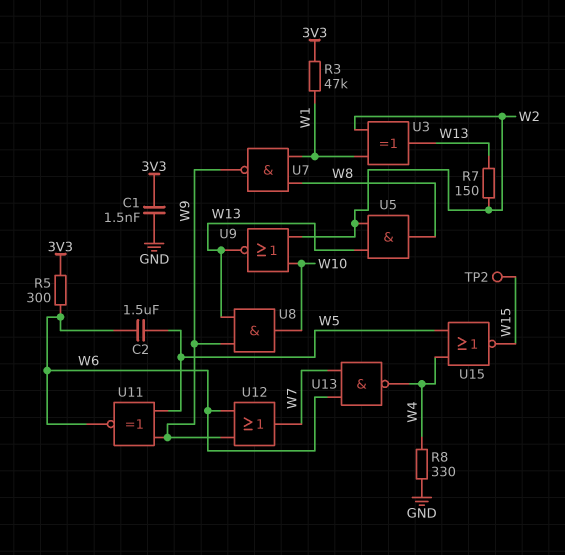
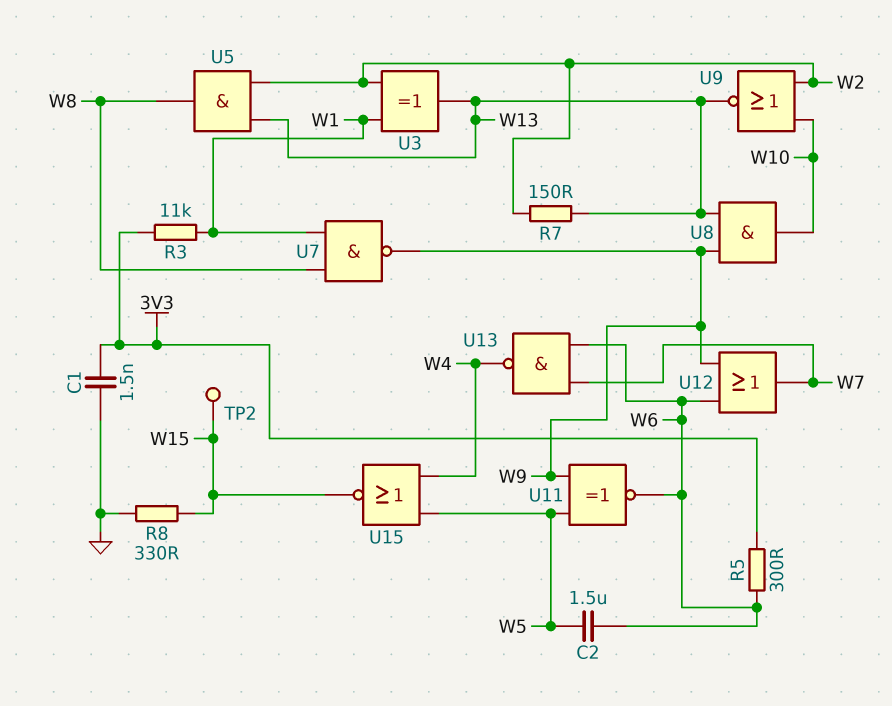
R3: 47k (3V3, W1) -> 11k (3V3, W1)
R8: 330 (GND, W4) -> 330 (GND, W15)

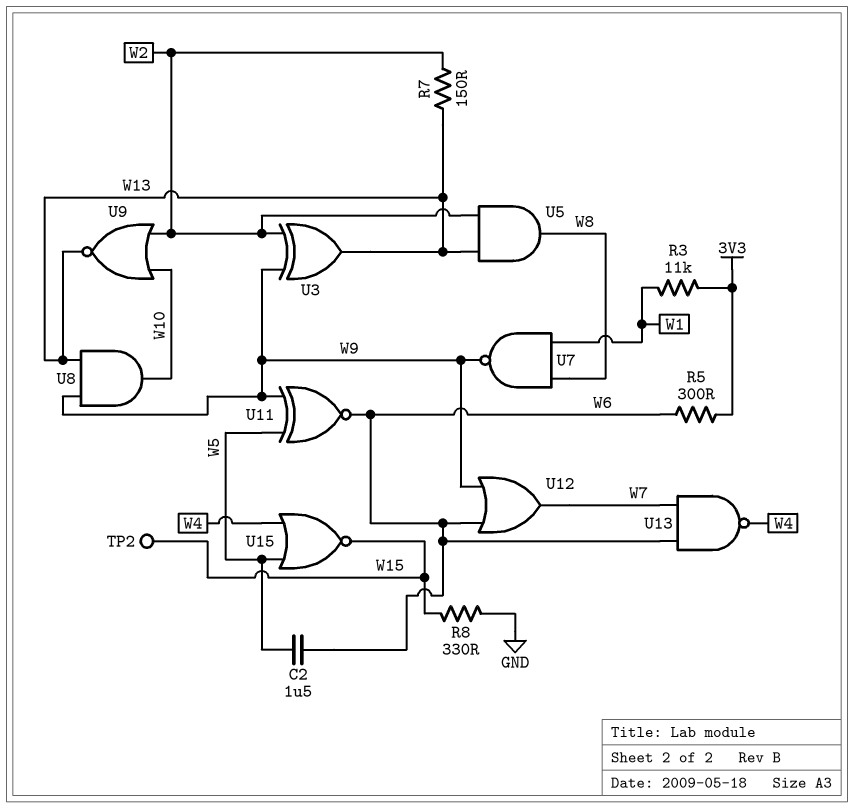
C1: 1.5nF (3V3, GND) -> none
U3: XOR (in W1, in W2, out W13) -> XOR (in W2, in W9, out W13)

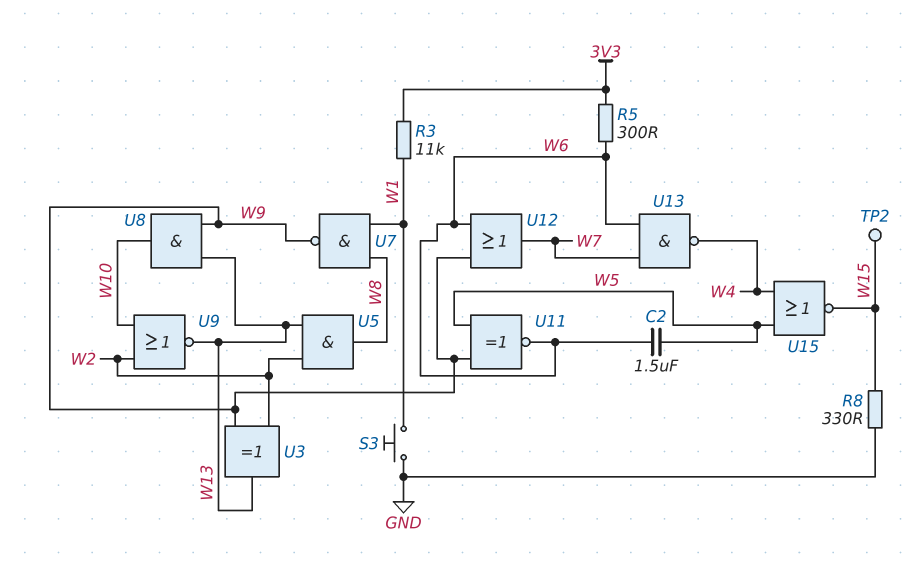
R7: 150 (W2, W13) -> none
S3: none -> button (GND, W1)

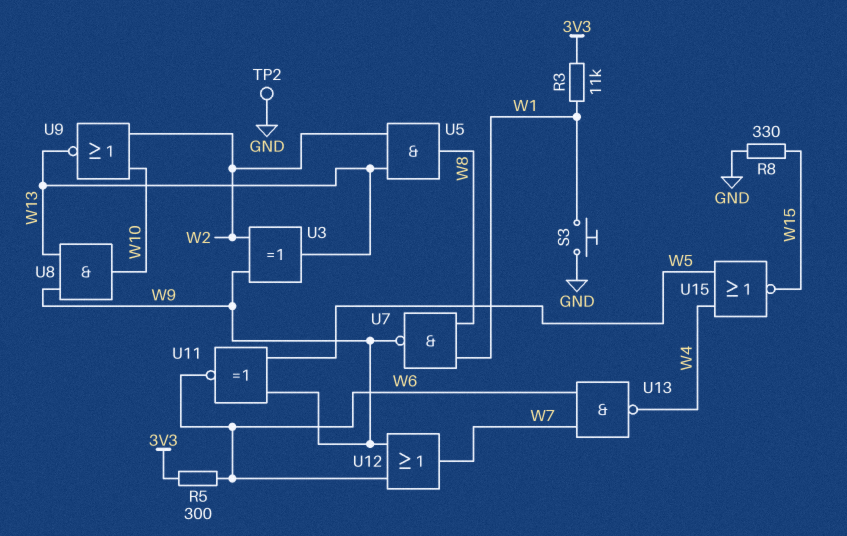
C2: 1.5uF (W5, W6) -> none
TP2: test point (W15) -> test point (GND)

